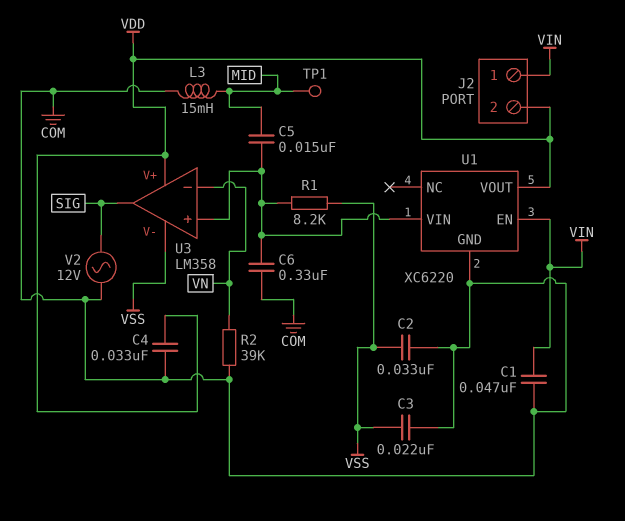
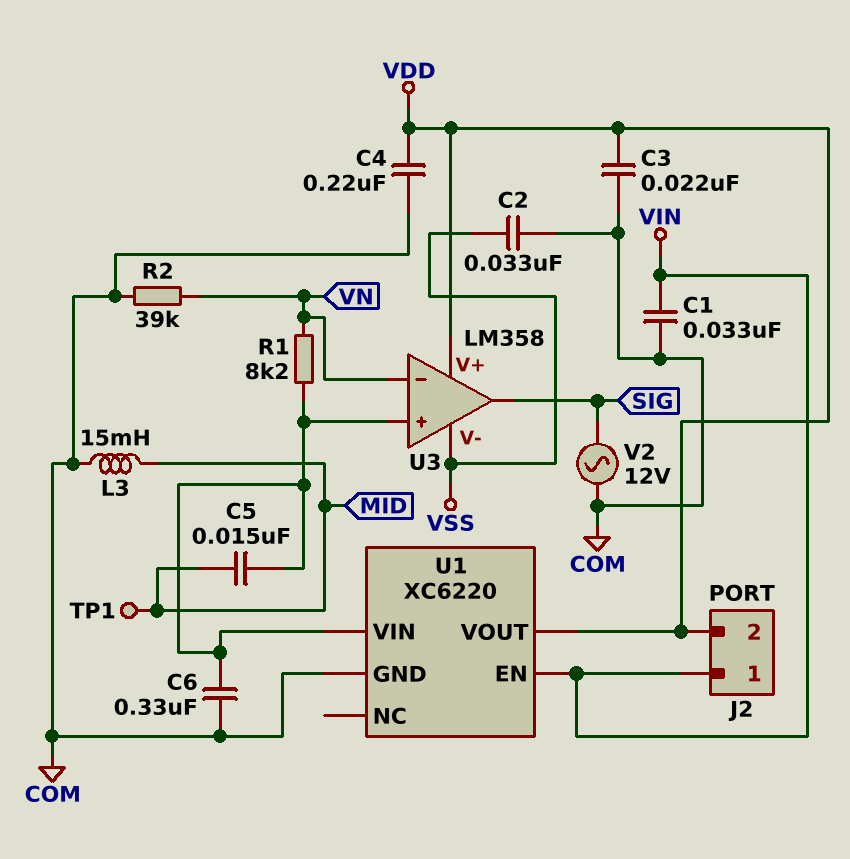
C1: 47nF (COM, VIN) -> 33nF (COM, VIN)
C3: 22nF (COM, VSS) -> 22nF (COM, VDD)
C4: 33nF (COM, VDD) -> 220nF (COM, VDD)
R1: 8.2k (U1/VIN, VSS) -> 8.2k (U1/VIN, VN)

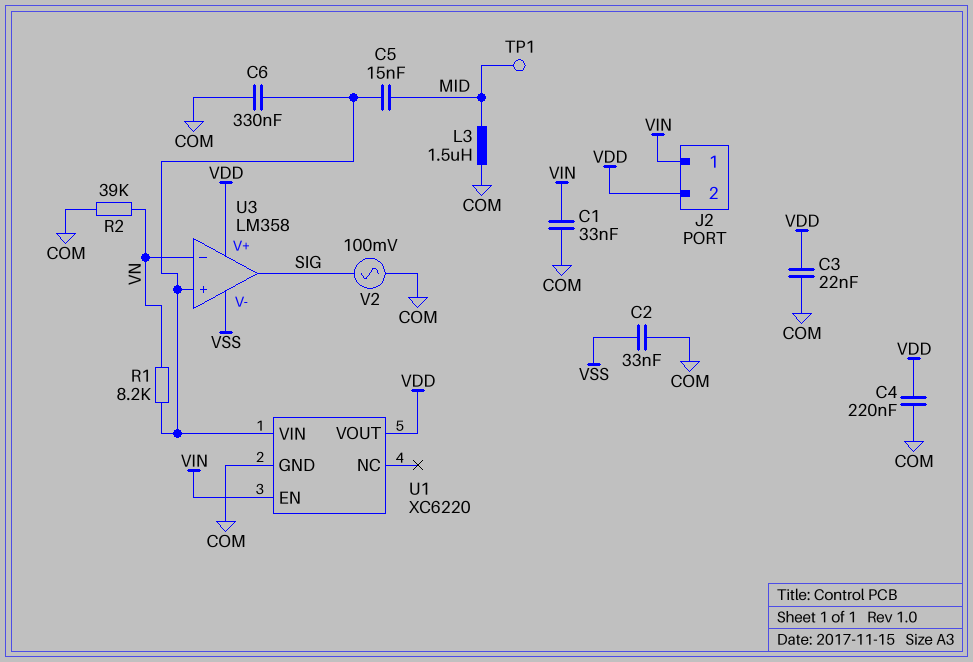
L3: 15mH (COM, MID) -> 1.5uH (COM, MID)
V2: AC 12V (COM, SIG) -> AC 100mV (COM, SIG)

